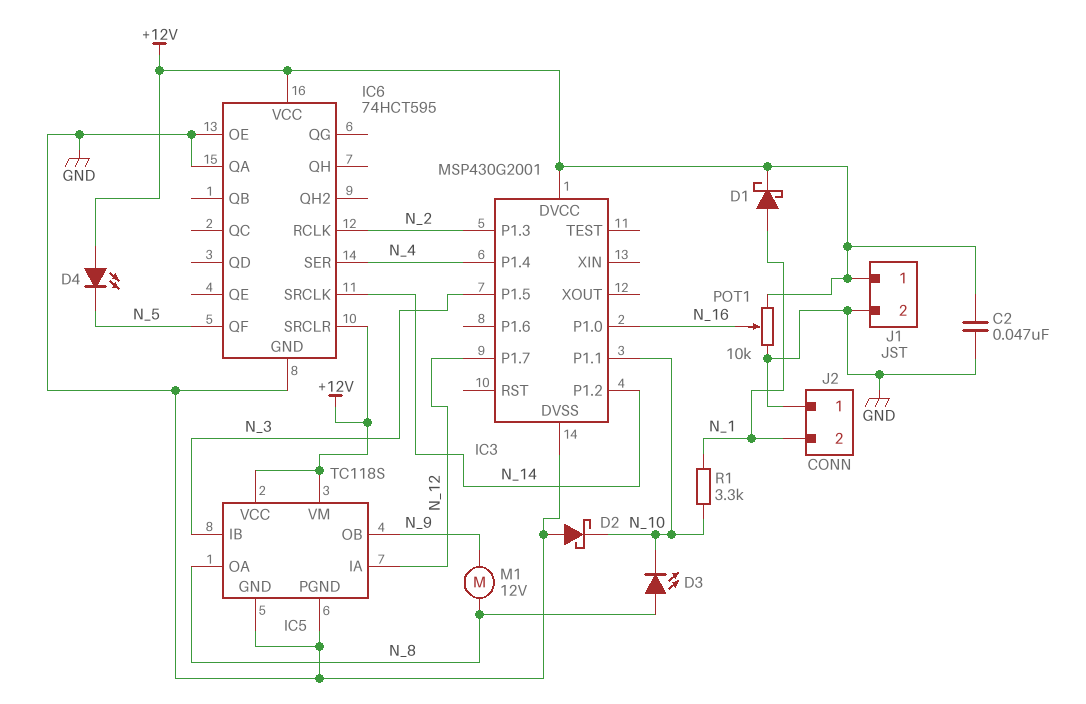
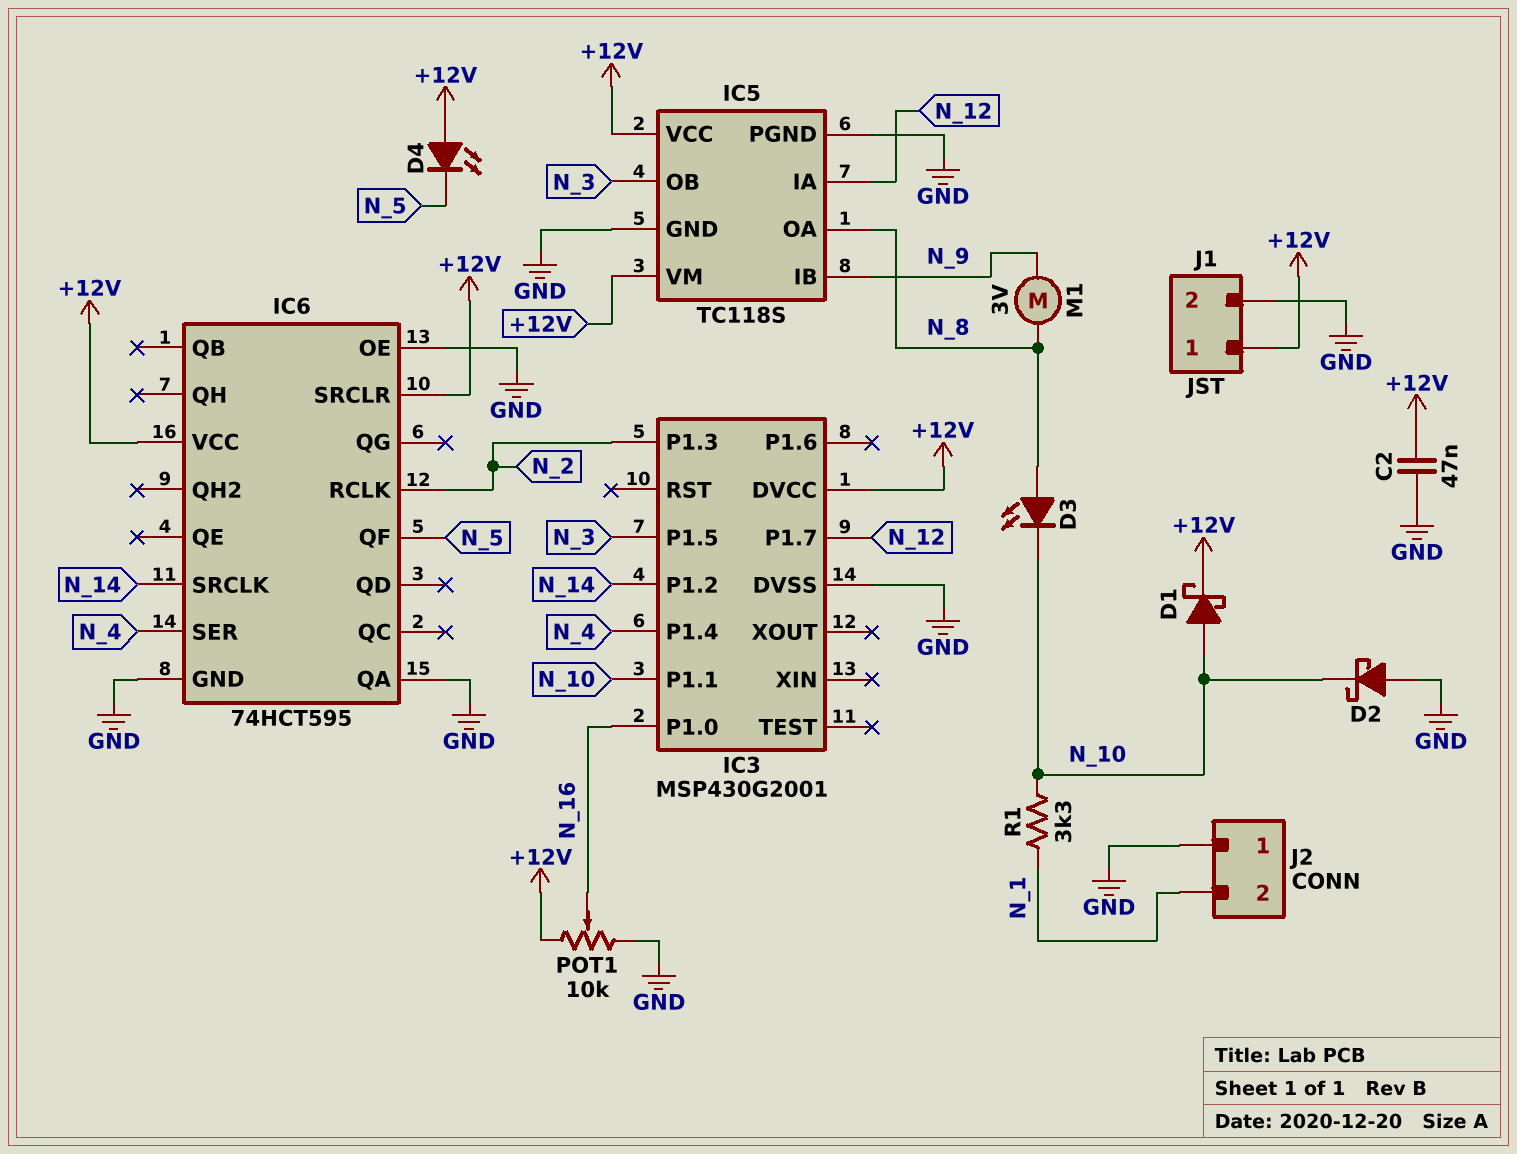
D1: schottky (A N_1, K +12V) -> schottky (A N_10, K +12V)
IC5 pin IB: N_3 -> N_9
IC5 pin OB: N_9 -> N_3
M1: motor 12V (N_8, N_9) -> motor 3V (N_8, N_9)

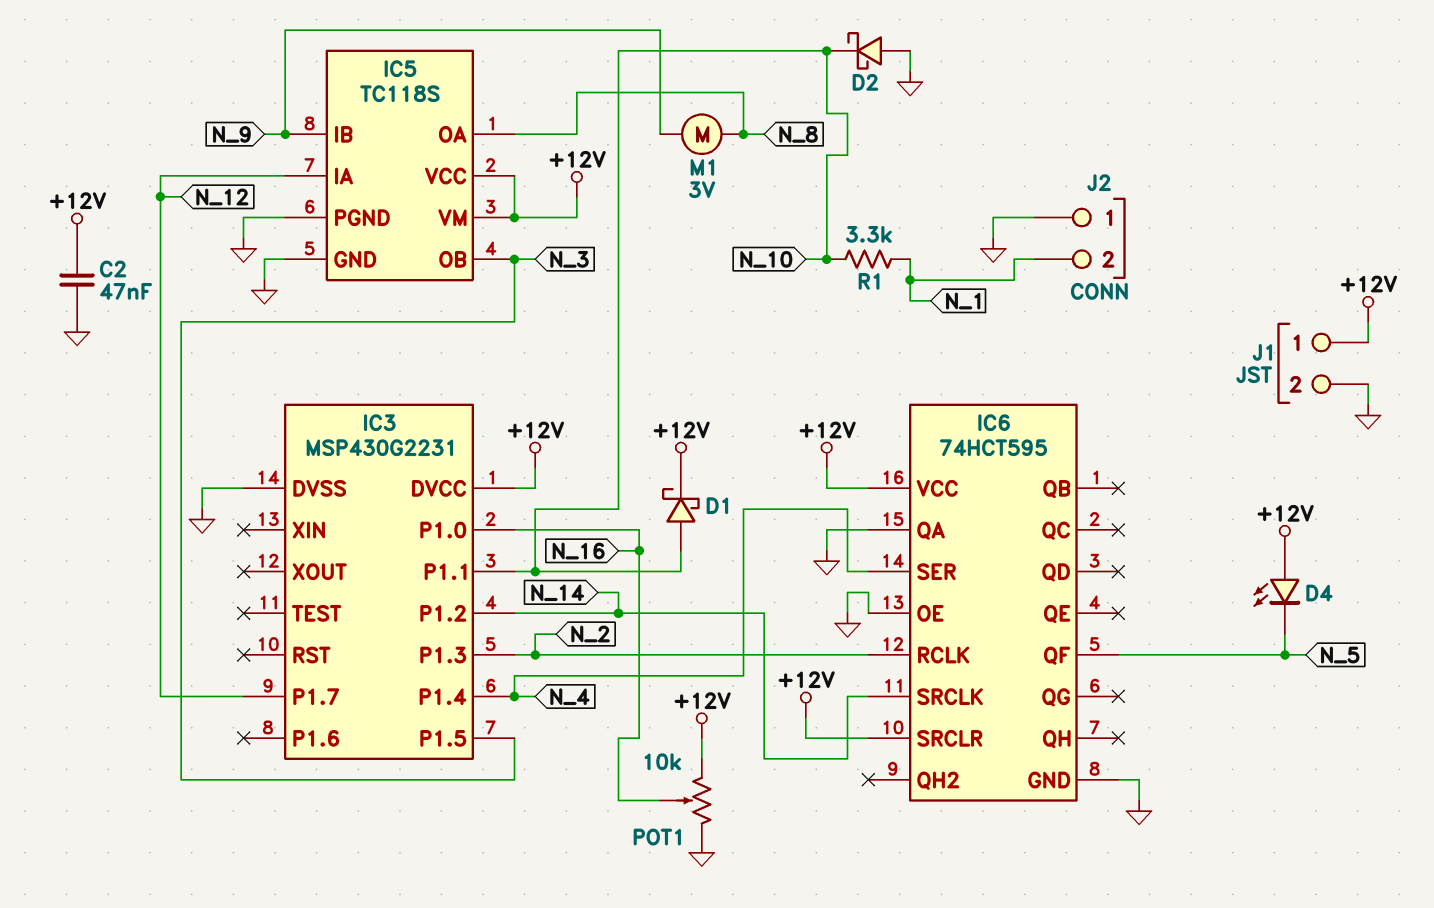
D3: LED (A N_8, K N_10) -> none
IC3: MSP430G2001 -> MSP430G2231

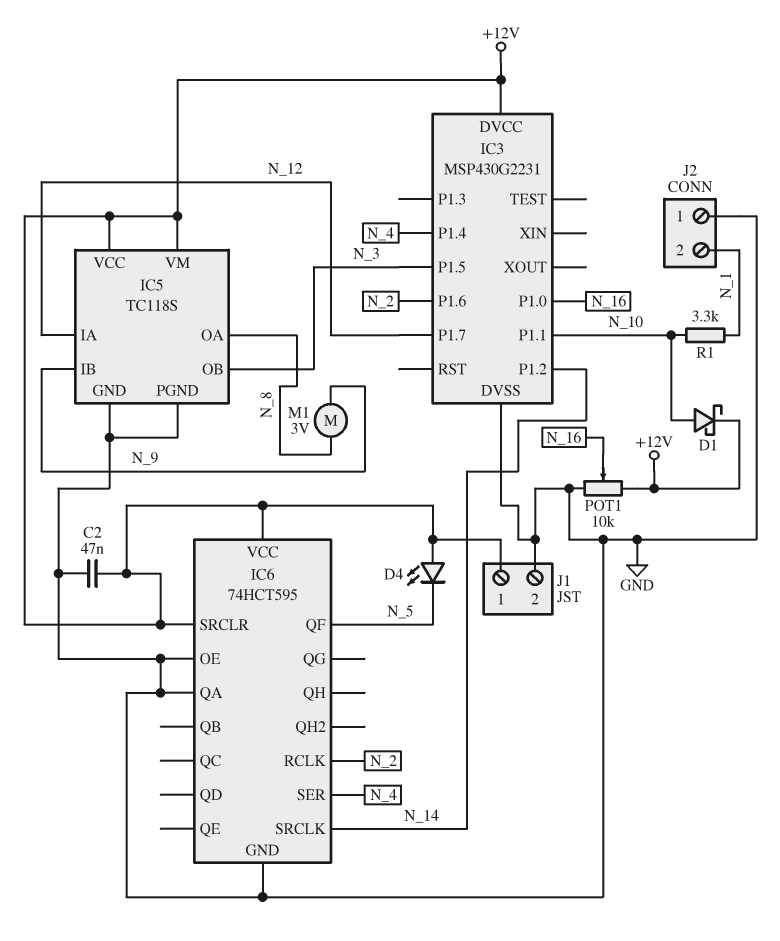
D2: schottky (A GND, K N_10) -> none
IC3 pin P1.3: N_2 -> none
IC3 pin P1.6: none -> N_2

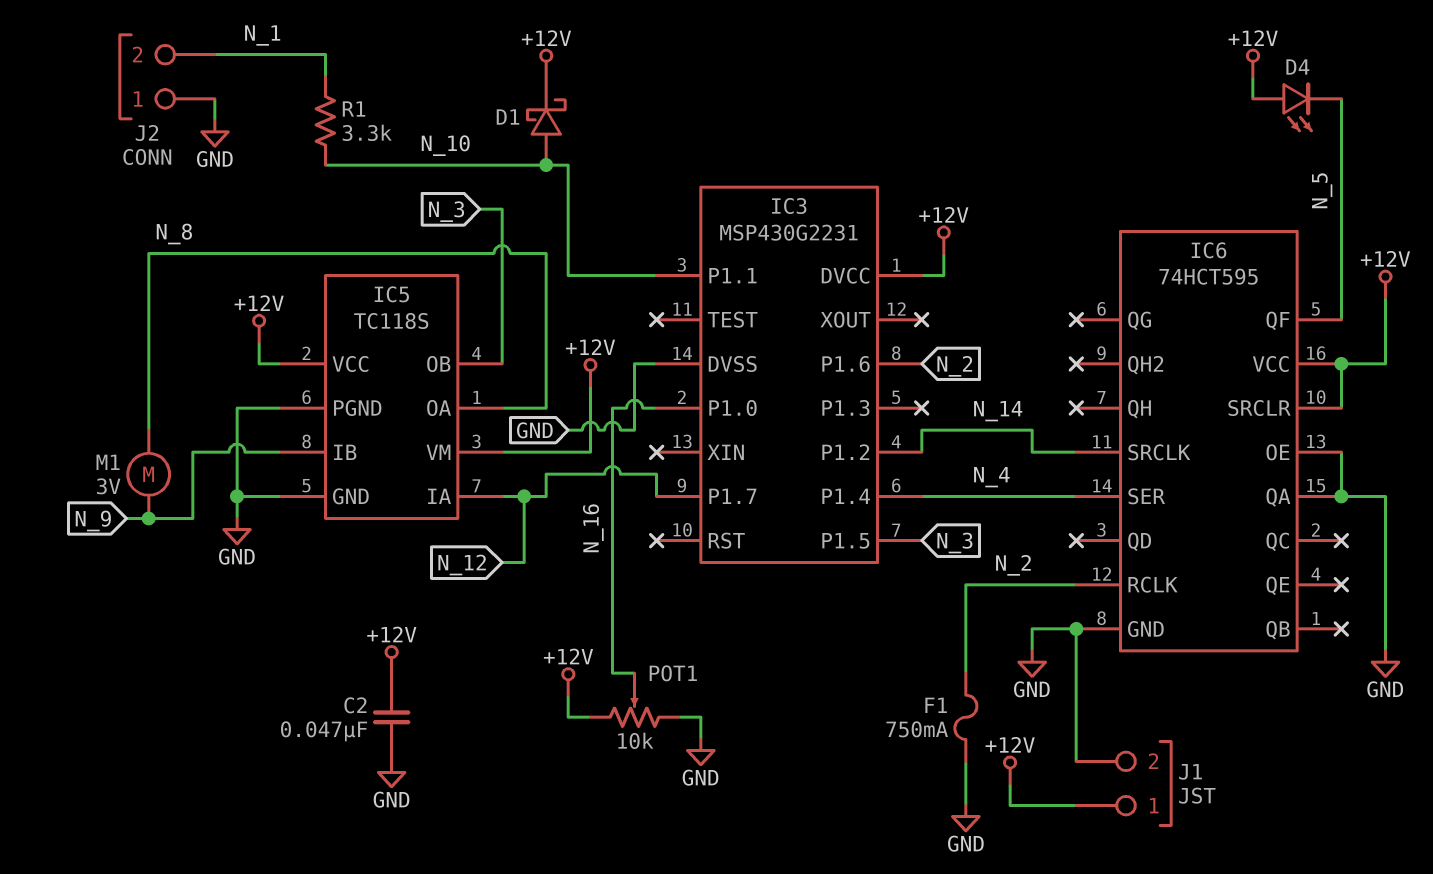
F1: none -> 750mA (GND, N_2)

